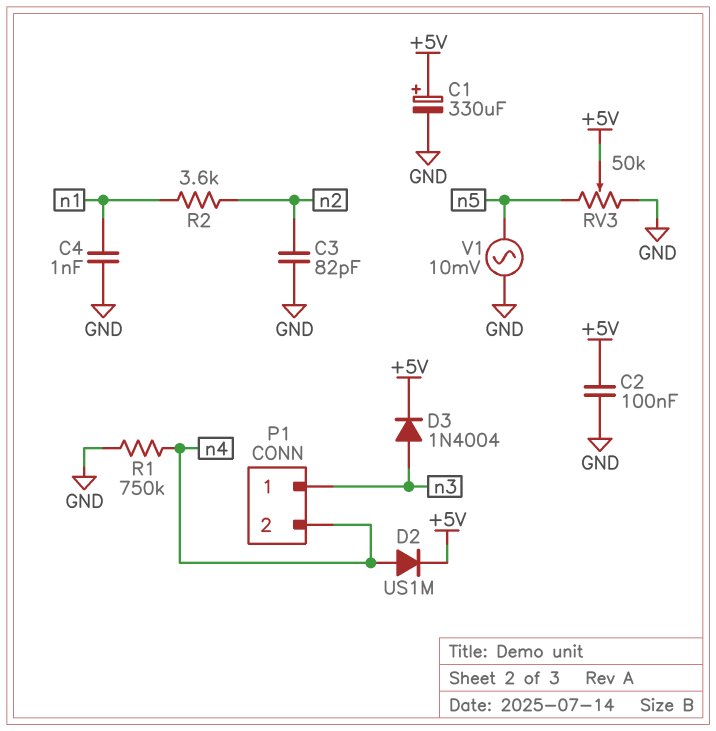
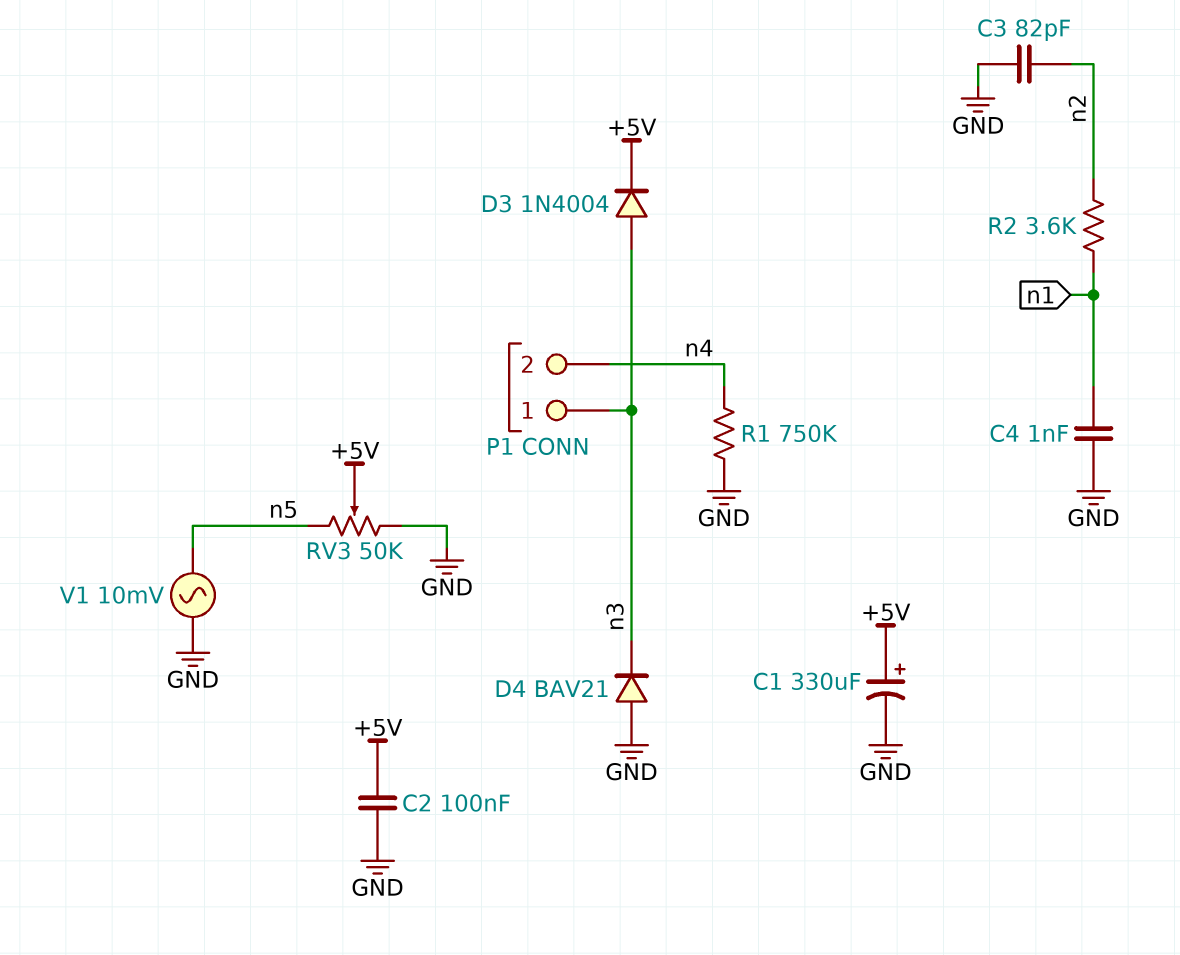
D2: diode US1M (A n4, K +5V) -> none
D4: none -> diode BAV21 (A GND, K n3)

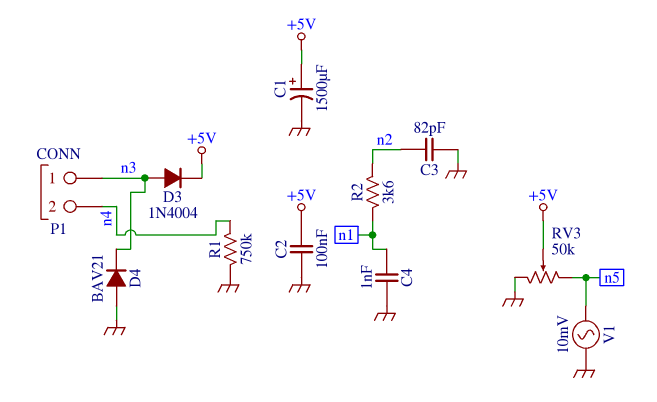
C1: 330uF (plus +5V, minus GND) -> 1500uF (plus +5V, minus GND)

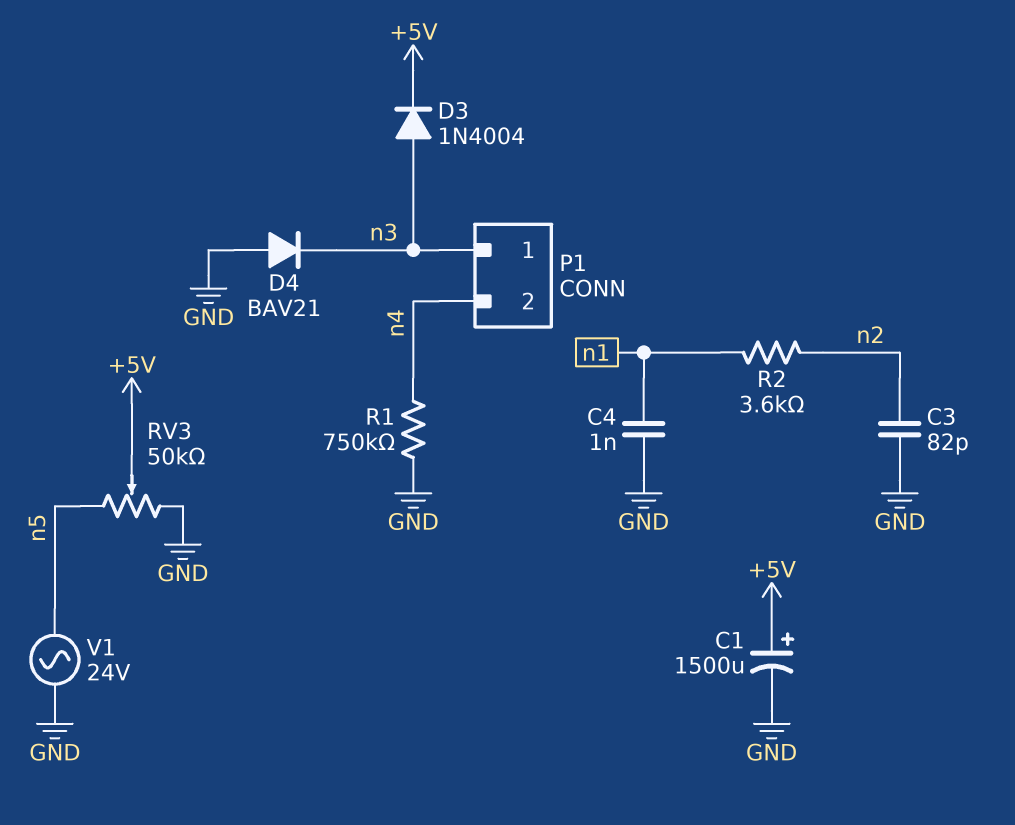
C2: 100nF (+5V, GND) -> none
V1: AC 10mV (GND, n5) -> AC 24V (GND, n5)

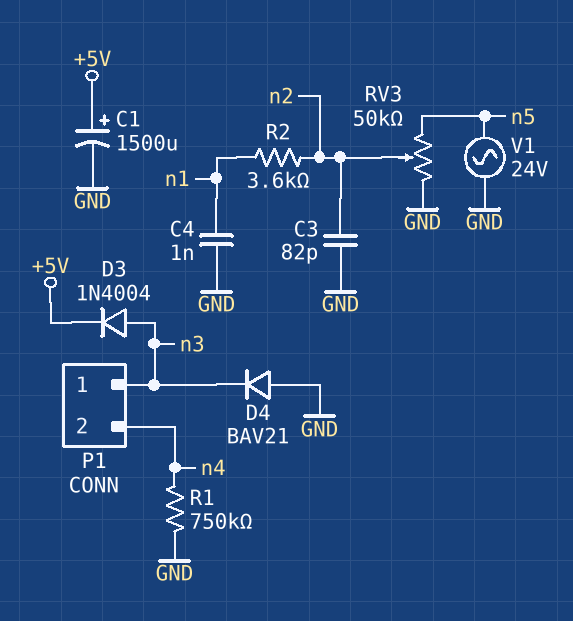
RV3: 50k (GND, n5, wiper +5V) -> 50k (GND, n5, wiper n2)

